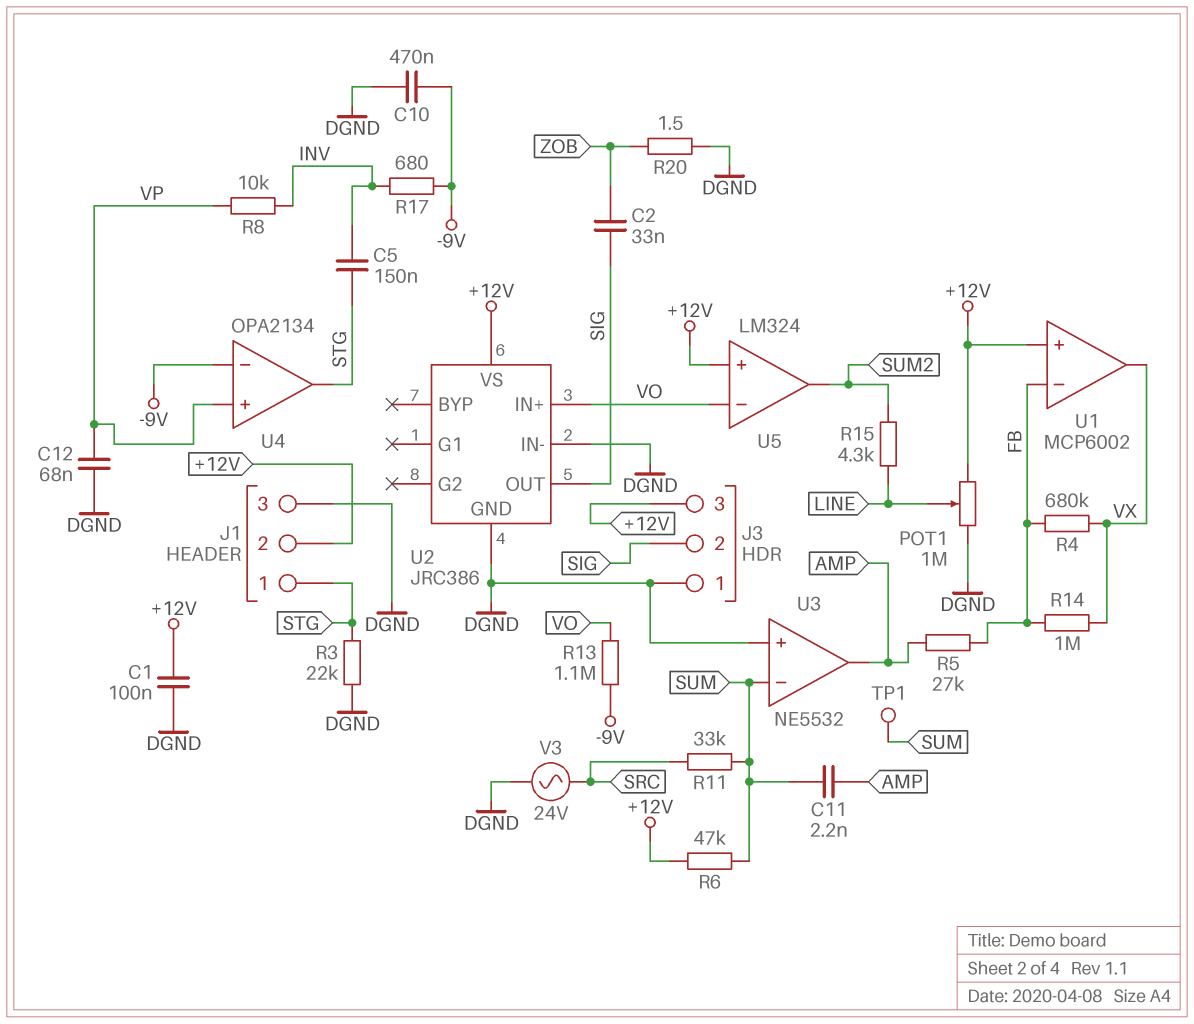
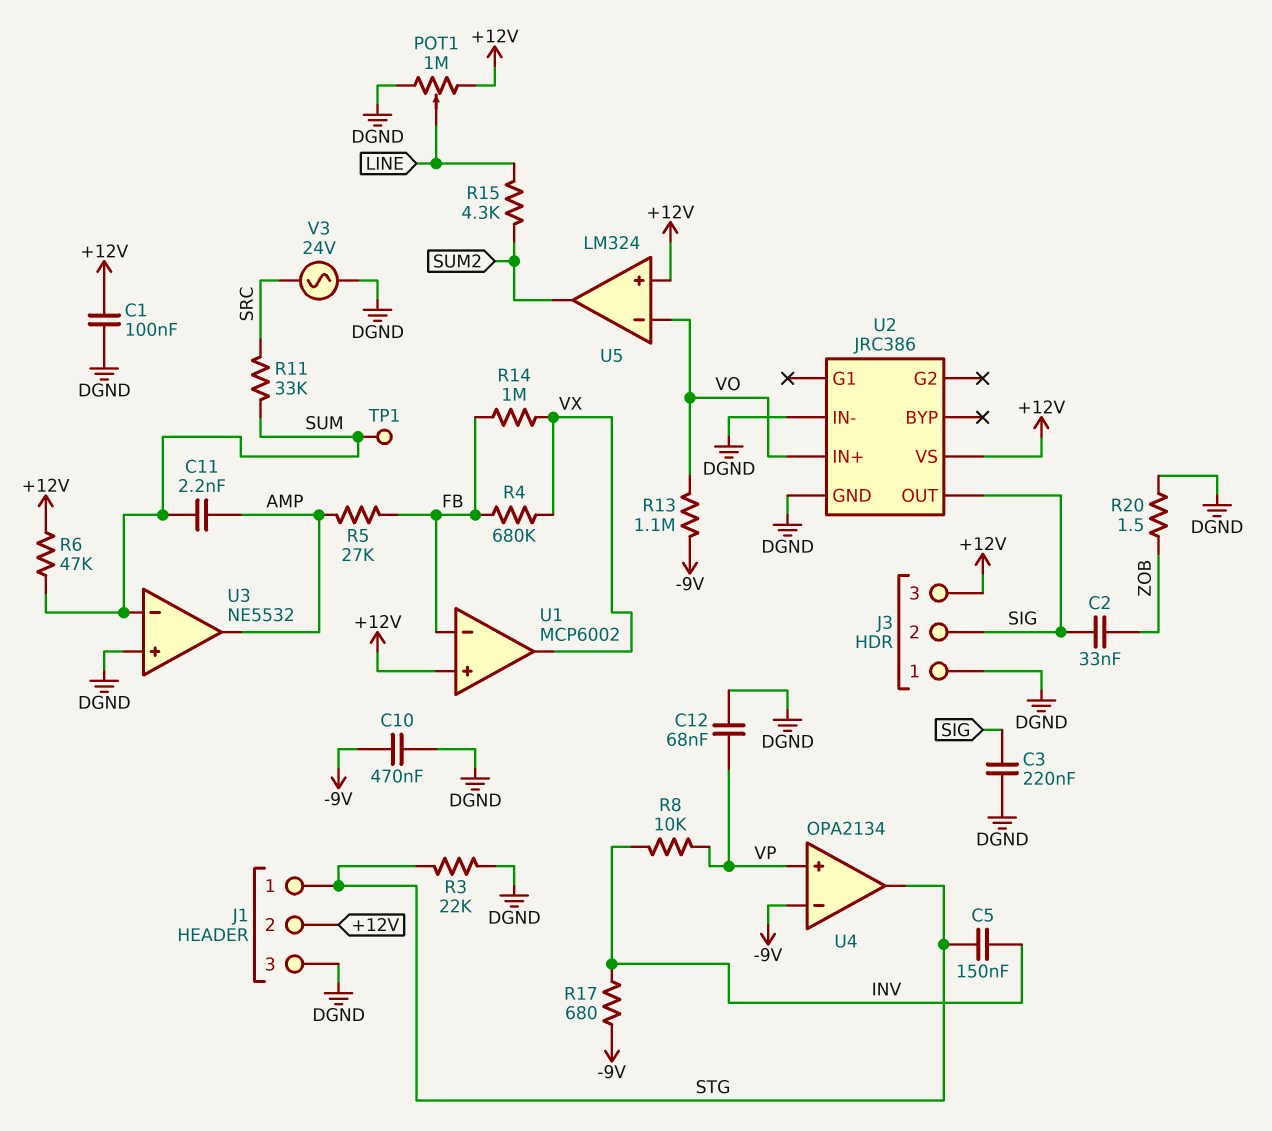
C3: none -> 220nF (DGND, SIG)

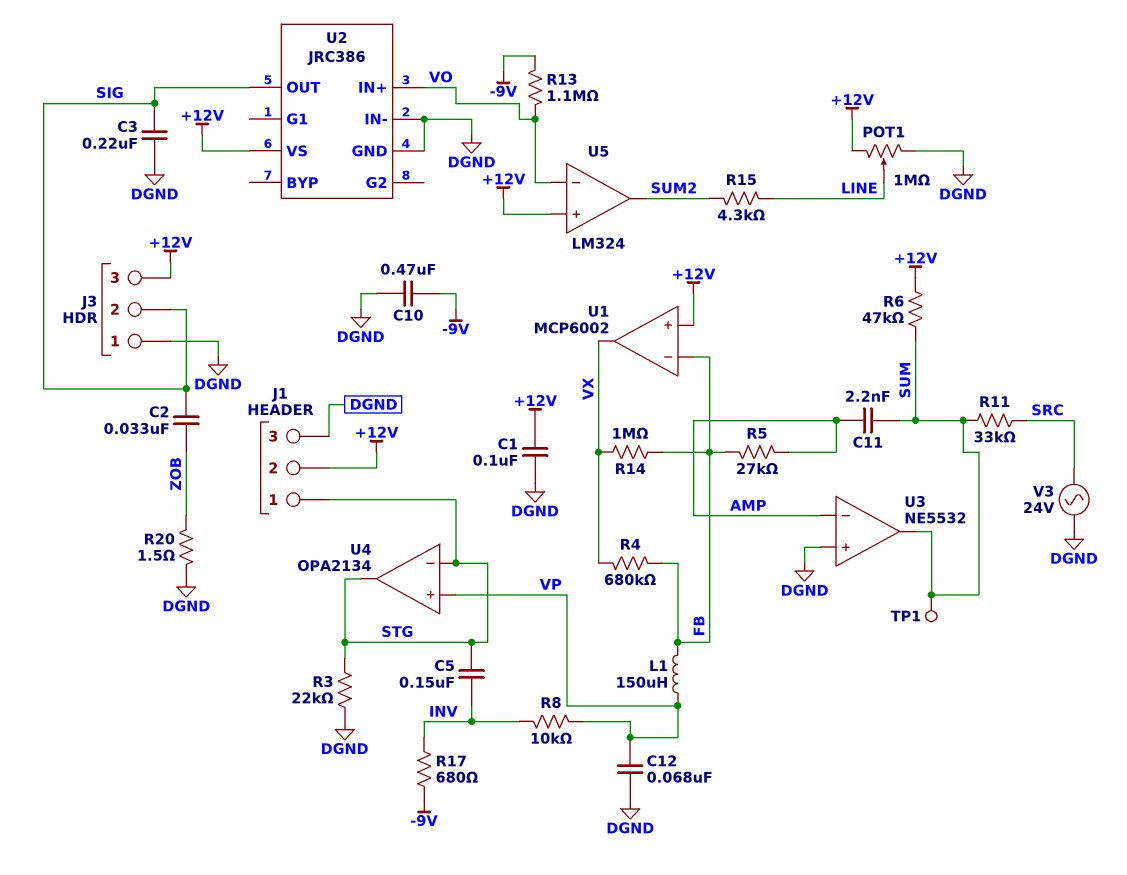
L1: none -> 150uH (FB, VP)
U3 pin in-: SUM -> AMP
U3 pin out: AMP -> SUM
U4 pin in-: -9V -> STG

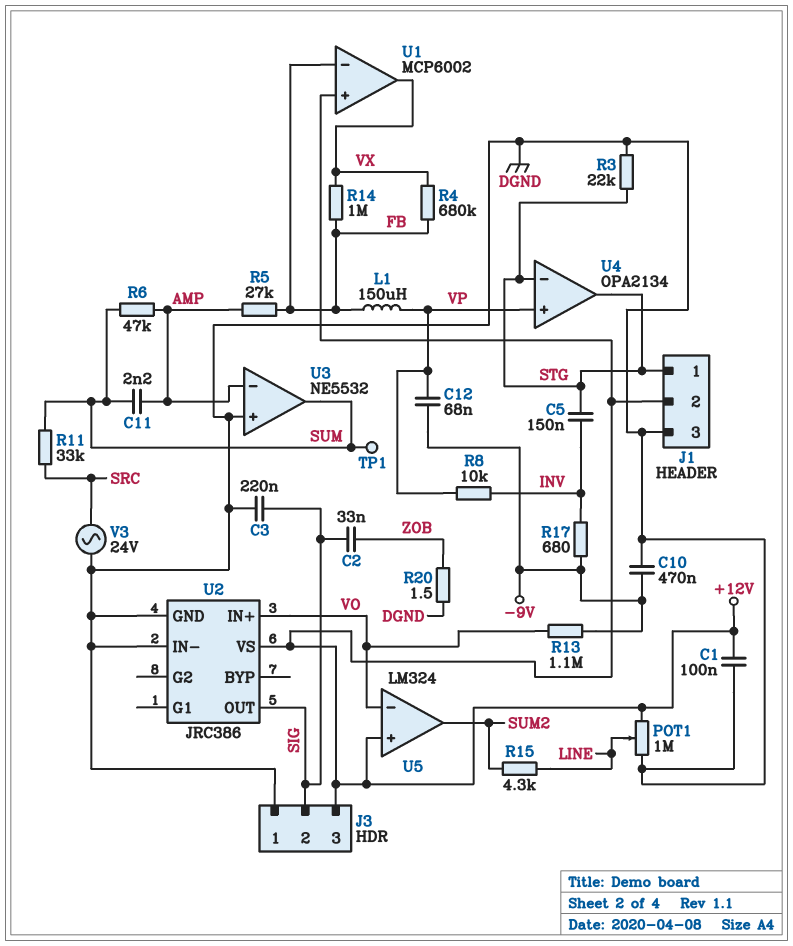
C12: 68nF (DGND, VP) -> 68nF (-9V, VP)
R6: 47k (+12V, SUM) -> 47k (AMP, SUM)

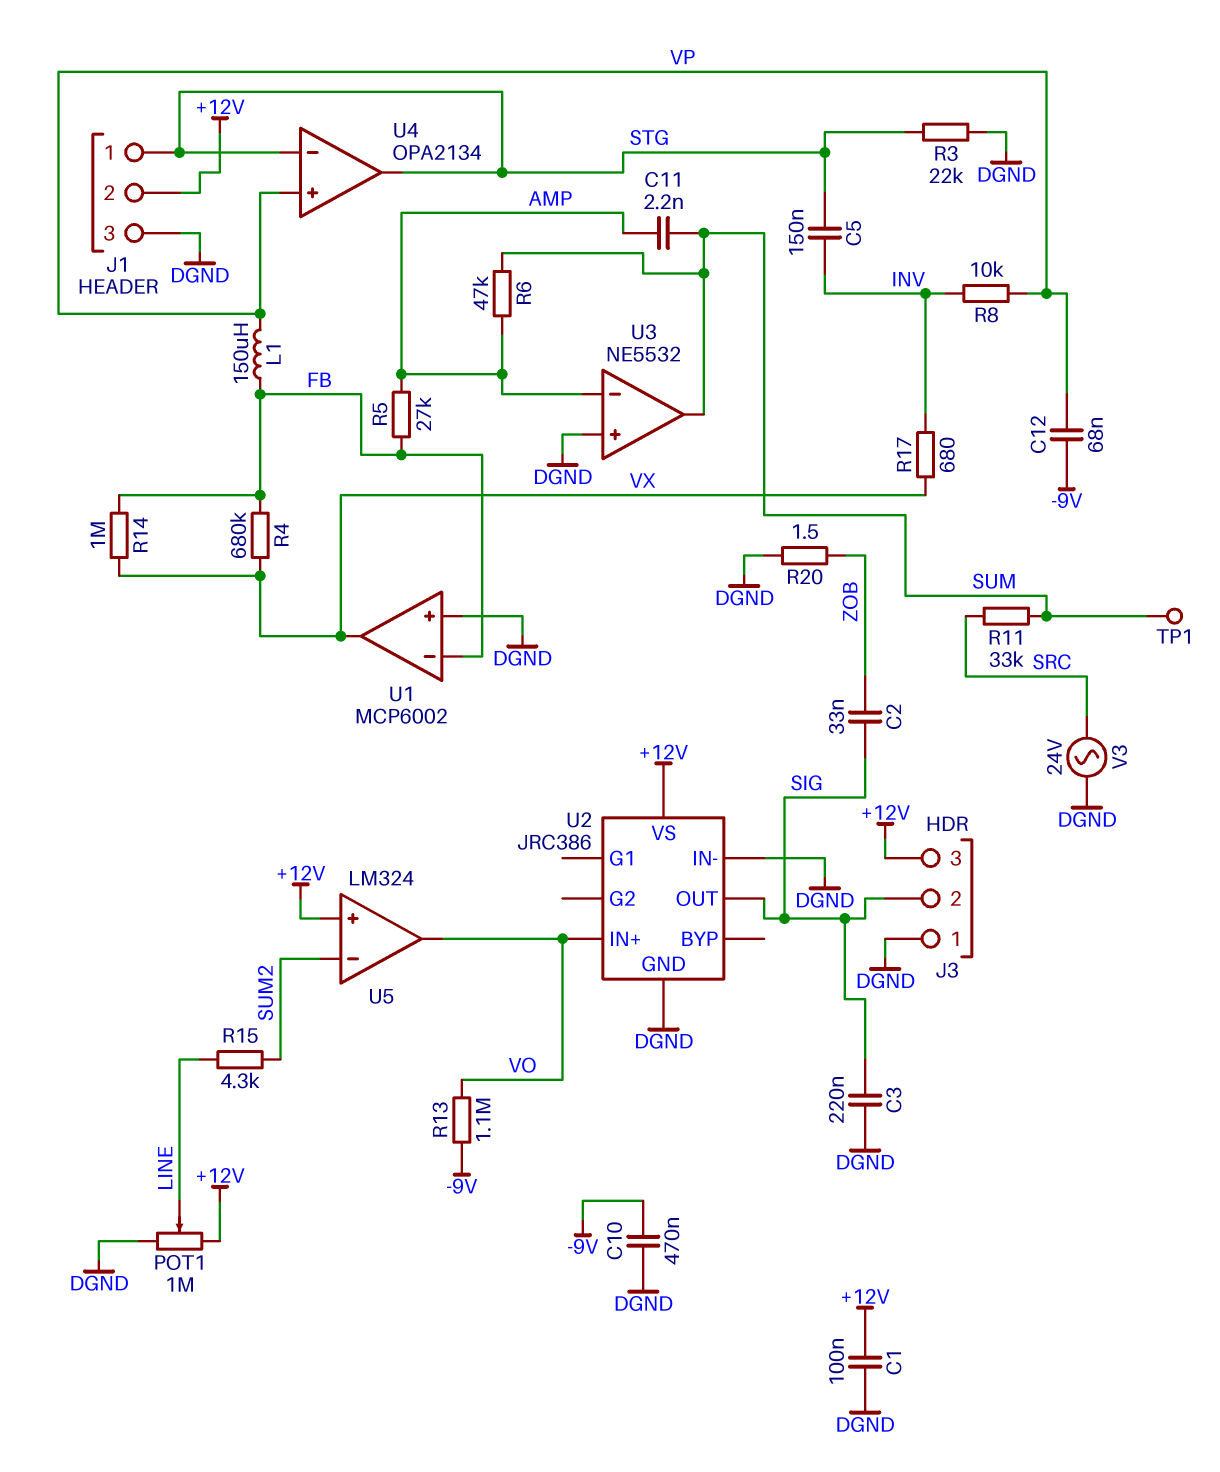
R17: 680 (-9V, INV) -> 680 (INV, VX)
U1 pin in+: +12V -> DGND
U5 pin in-: VO -> SUM2
U5 pin out: SUM2 -> VO

